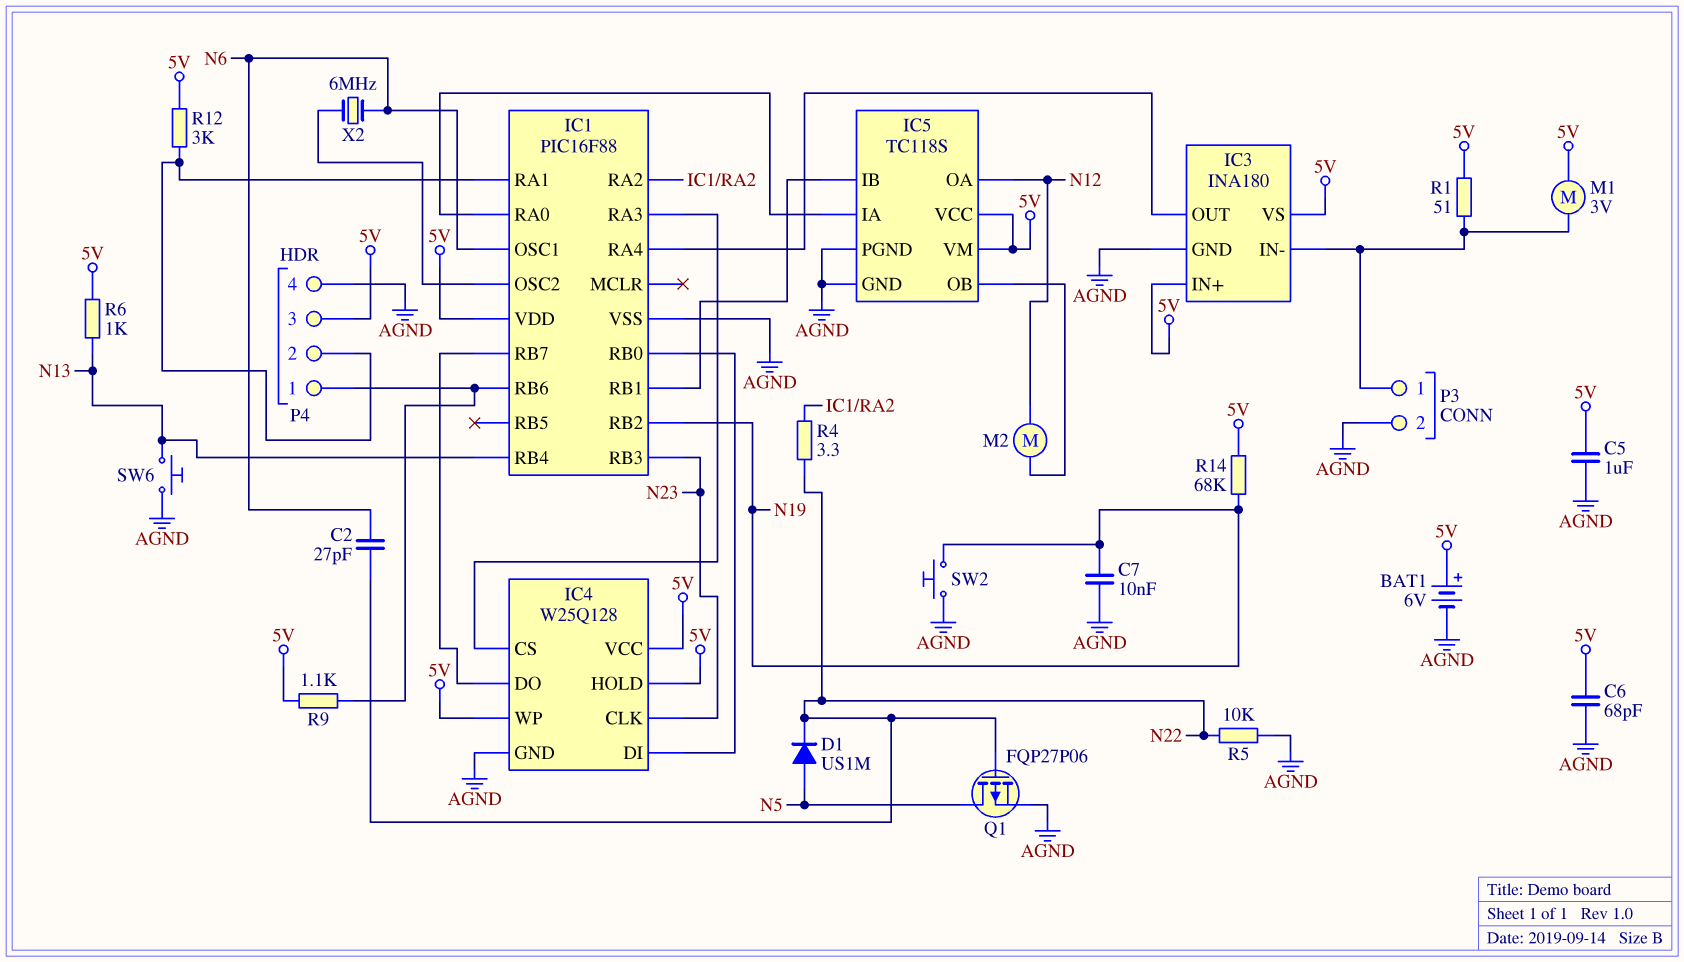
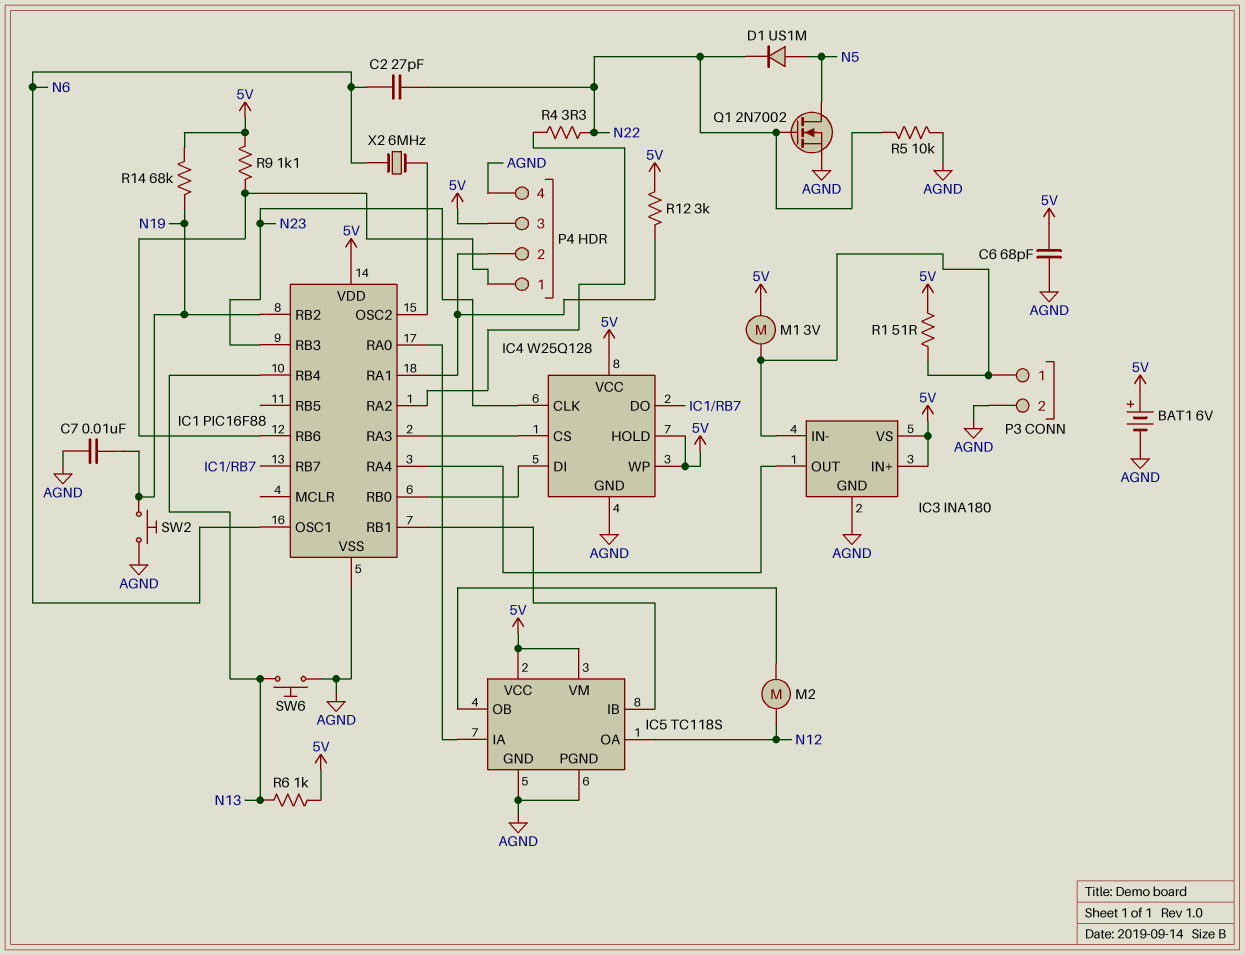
C5: 1uF (5V, AGND) -> none
Q1: PMOS FQP27P06 (G N22, D N5, S AGND) -> NMOS 2N7002 (G N22, D N5, S AGND)

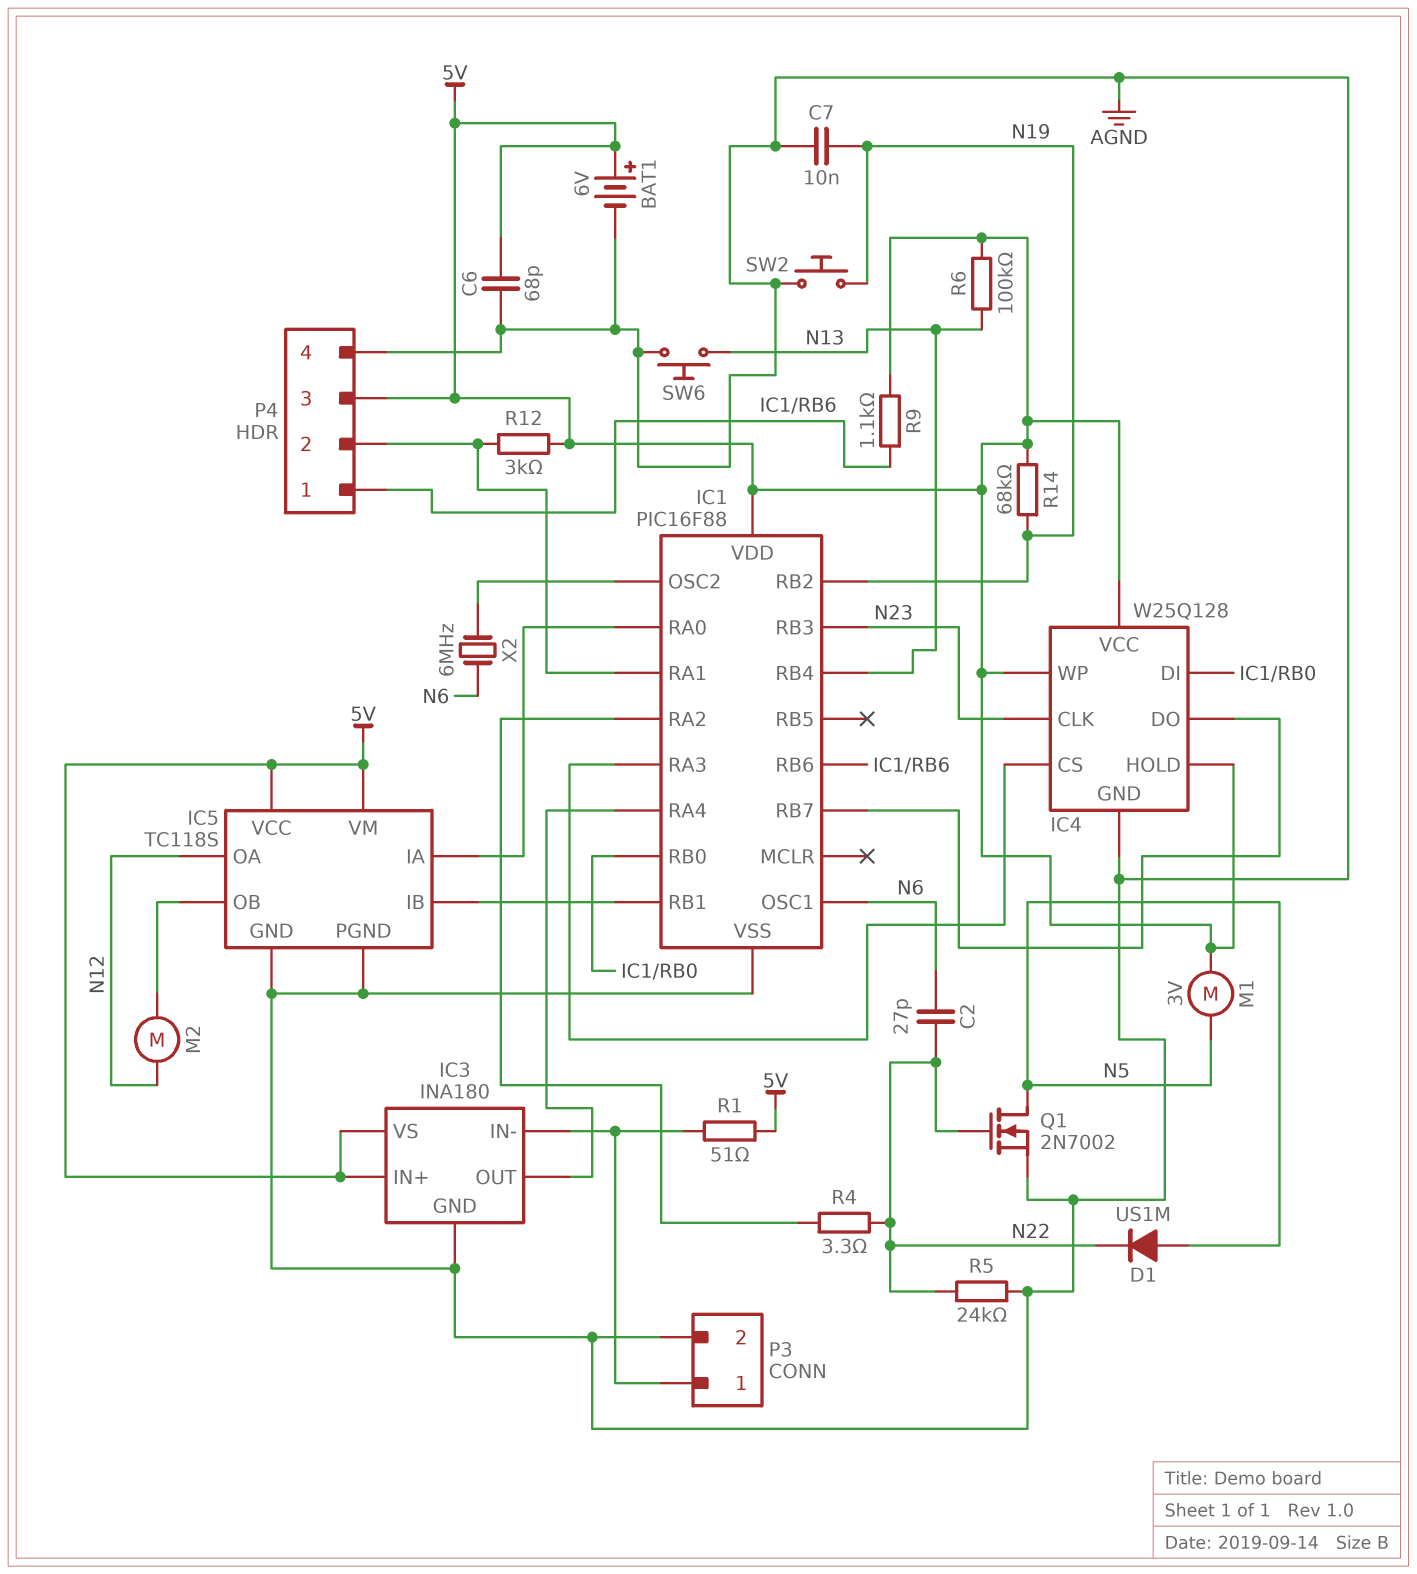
M1: motor 3V (5V, IC3/IN-) -> motor 3V (5V, N5)
R5: 10k (AGND, N22) -> 24k (AGND, N22)
R6: 1k (5V, N13) -> 100k (5V, N13)

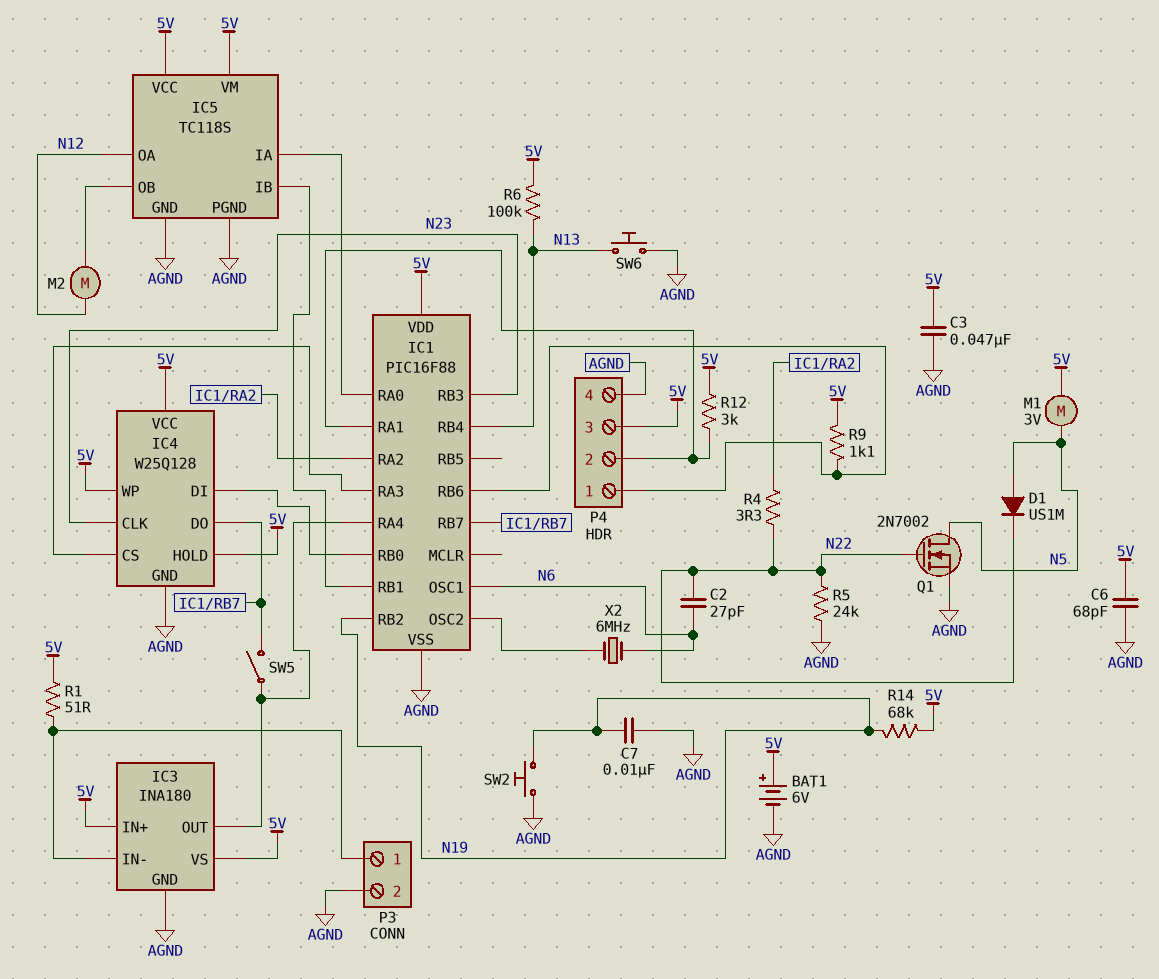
C3: none -> 47nF (5V, AGND)
SW5: none -> switch (IC1/RA4, IC1/RB7)

